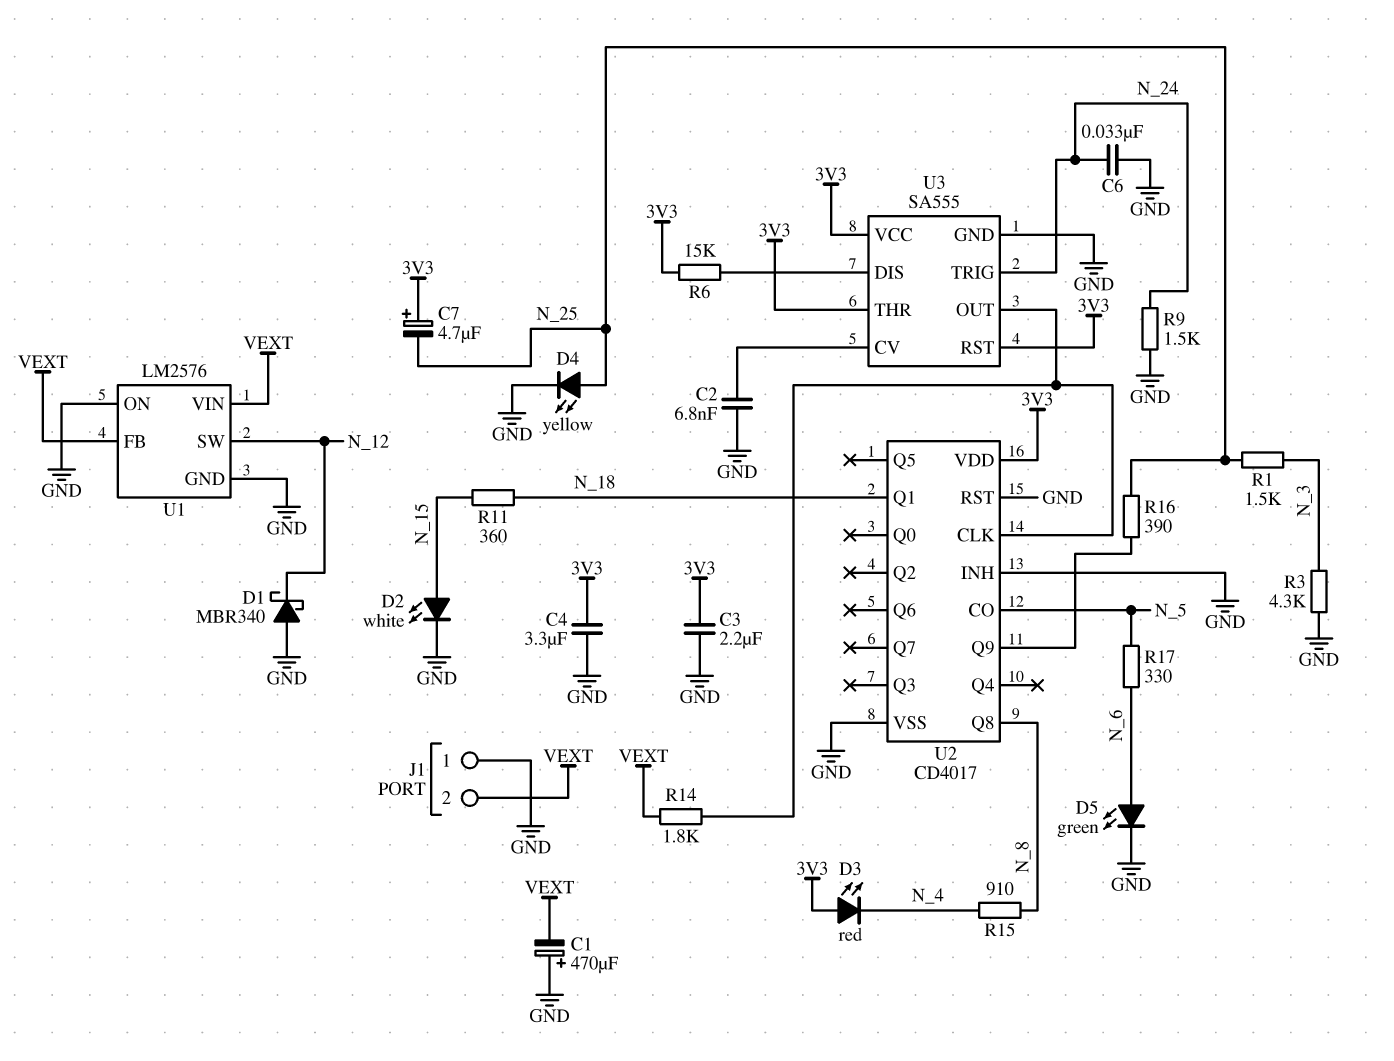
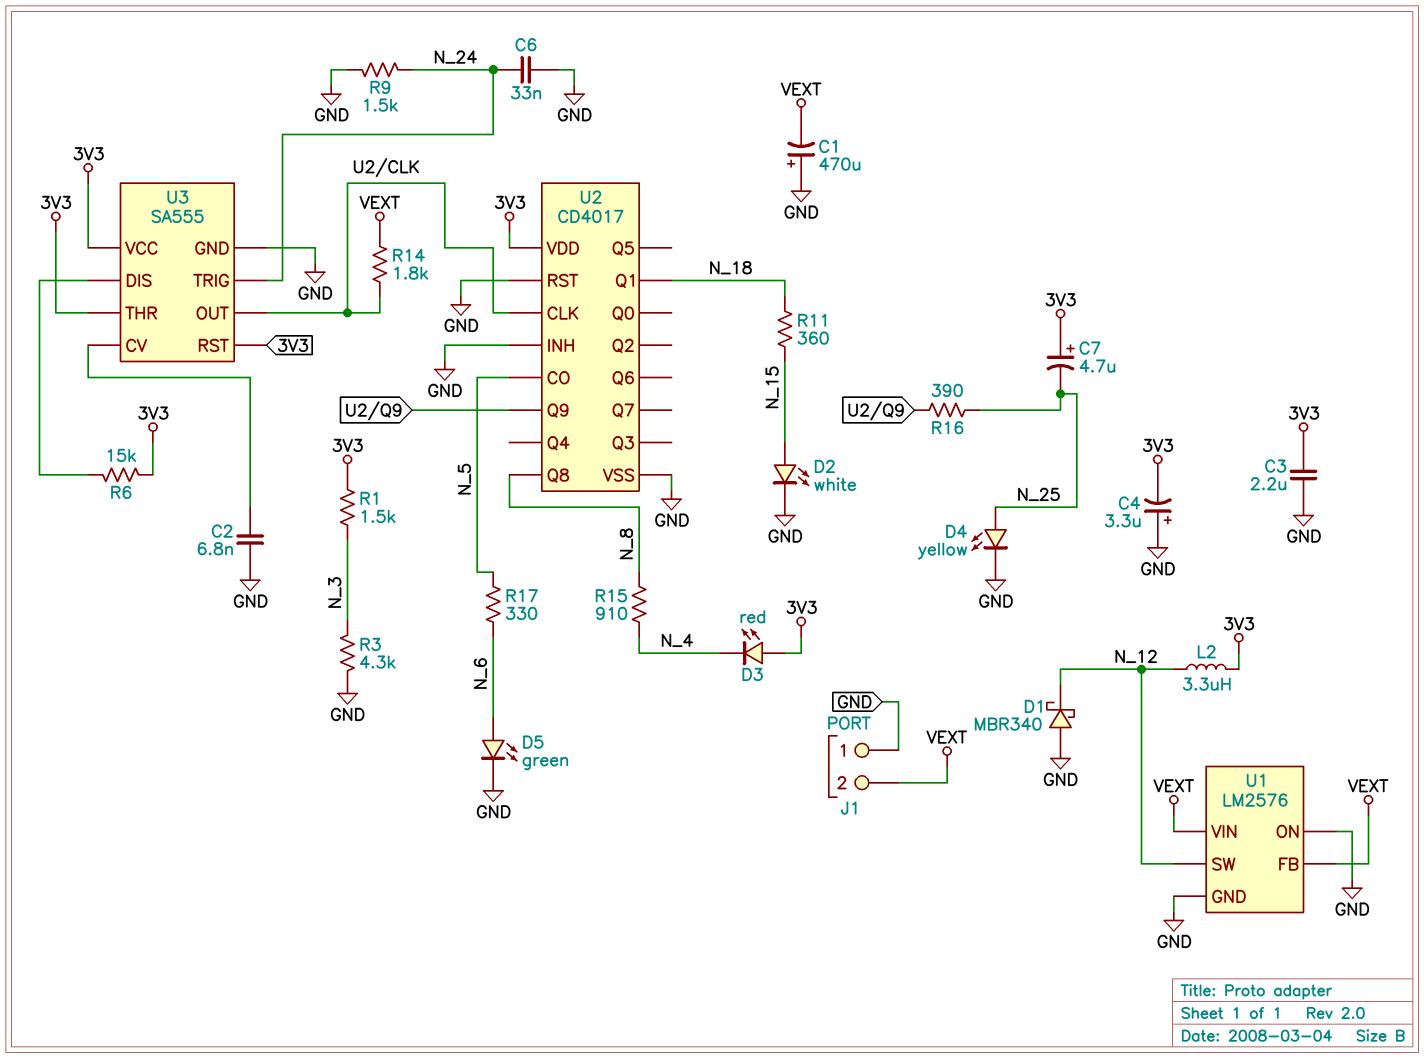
C4: 3.3uF (3V3, GND) -> 3.3uF (plus GND, minus 3V3)
L2: none -> 3.3uH (3V3, N_12)
R1: 1.5k (N_3, N_25) -> 1.5k (3V3, N_3)

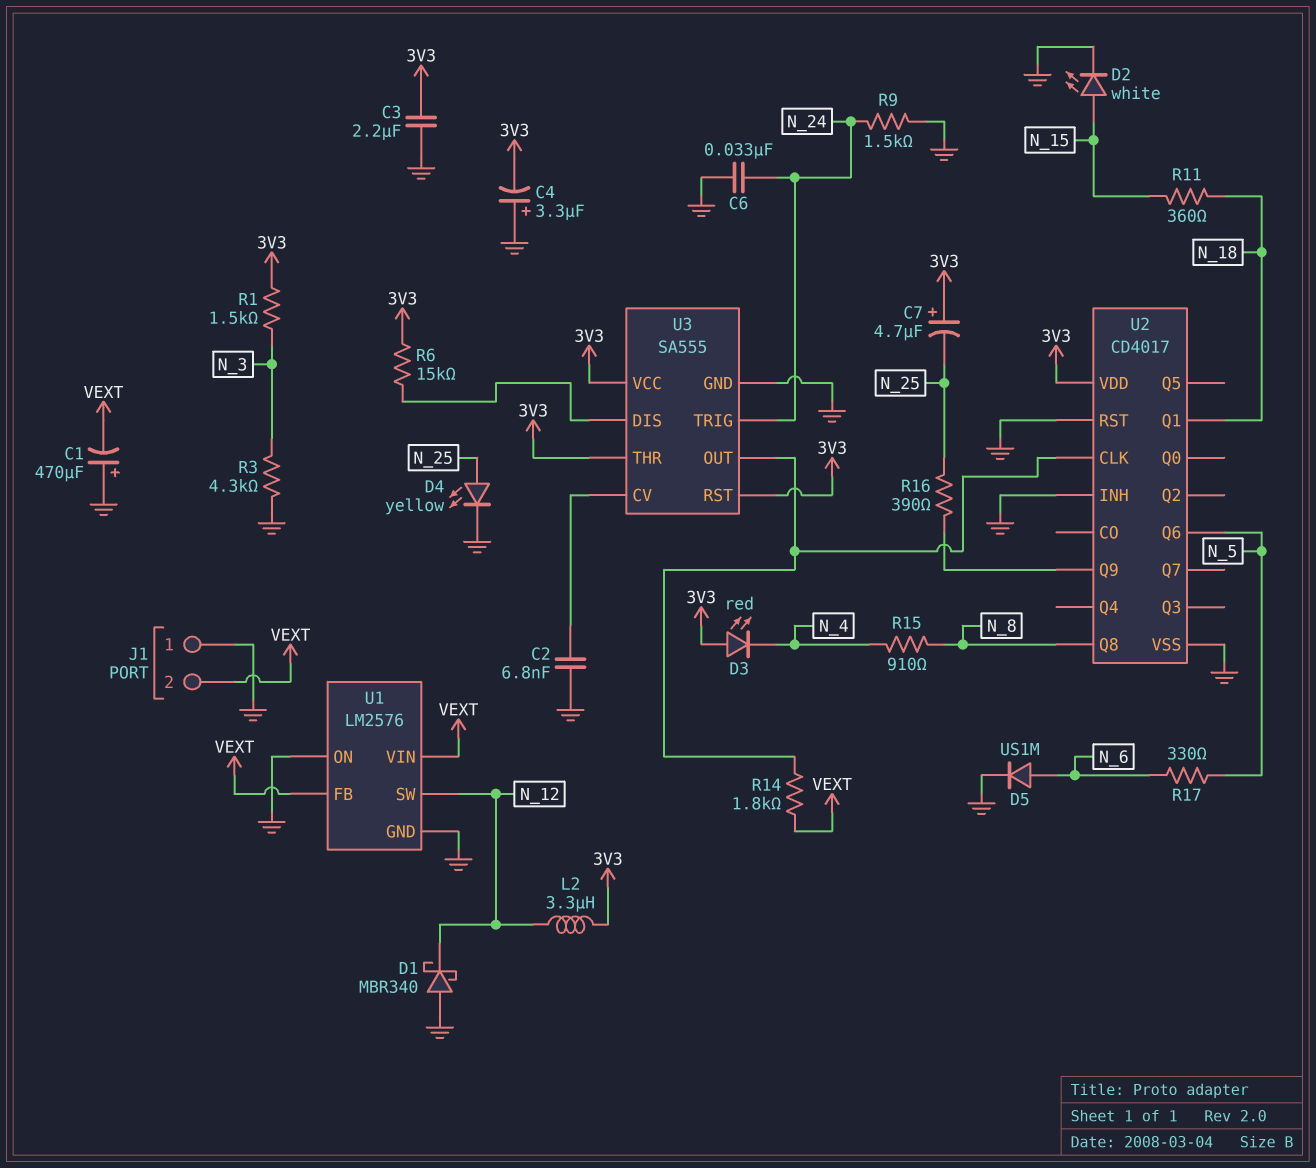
D5: LED green (A N_6, K GND) -> diode US1M (A N_6, K GND)
U2 pin CO: N_5 -> none
U2 pin Q6: none -> N_5

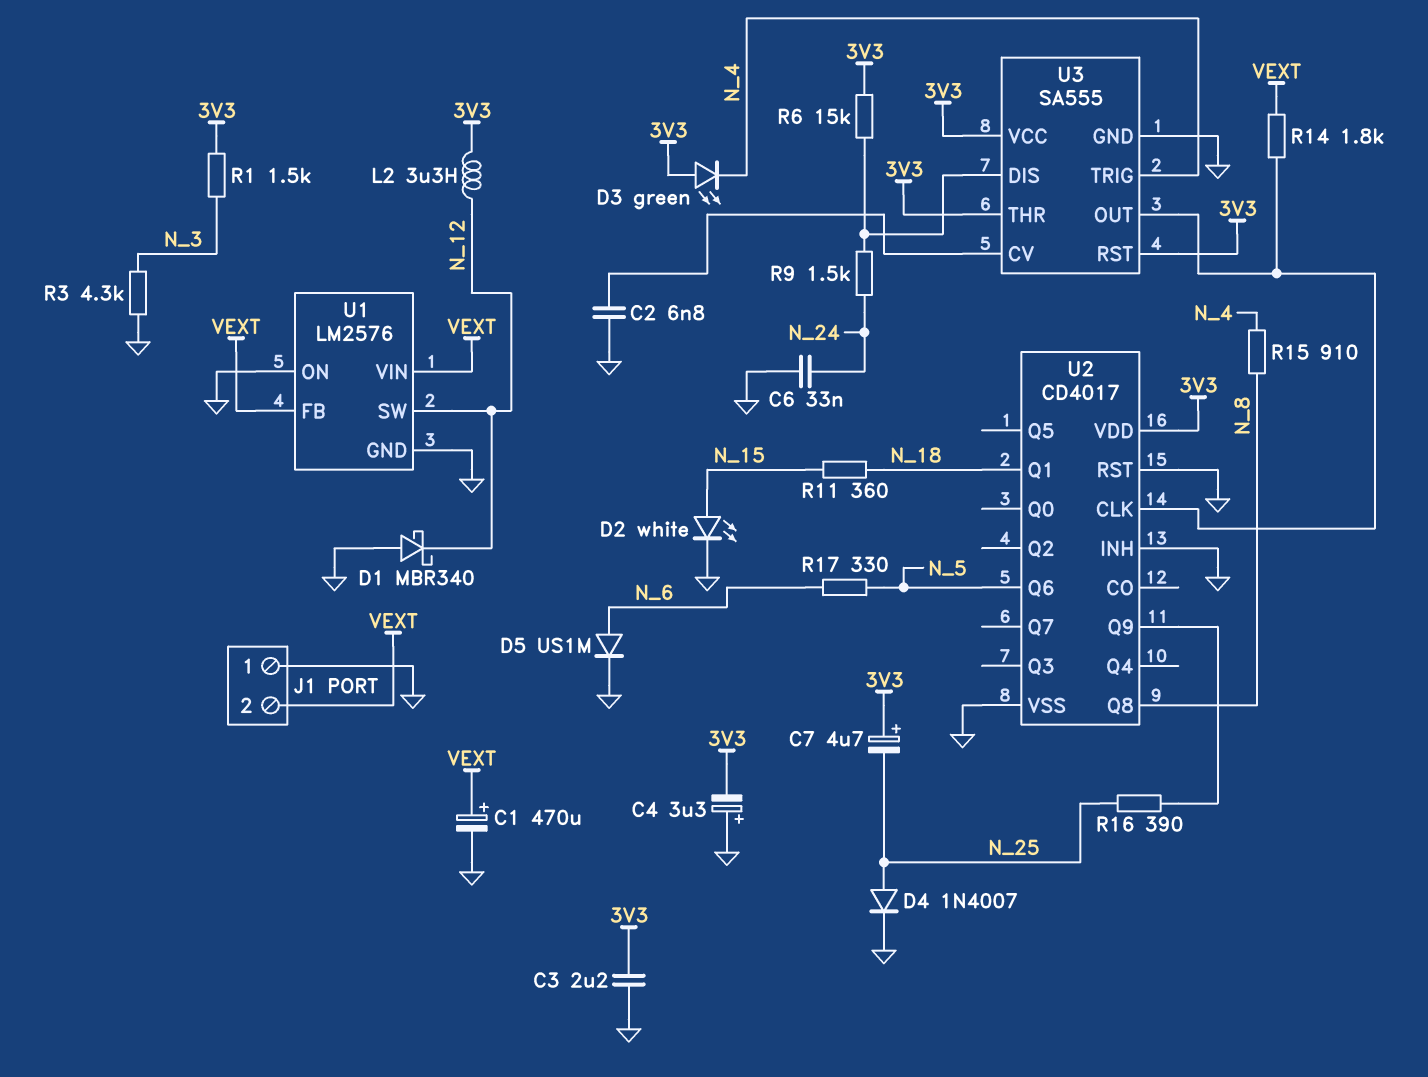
C1: 470uF (plus GND, minus VEXT) -> 470uF (plus VEXT, minus GND)
D3: LED red (A 3V3, K N_4) -> LED green (A 3V3, K N_4)
D4: LED yellow (A N_25, K GND) -> diode 1N4007 (A N_25, K GND)
R9: 1.5k (GND, N_24) -> 1.5k (N_24, U3/DIS)
U3 pin TRIG: N_24 -> N_4

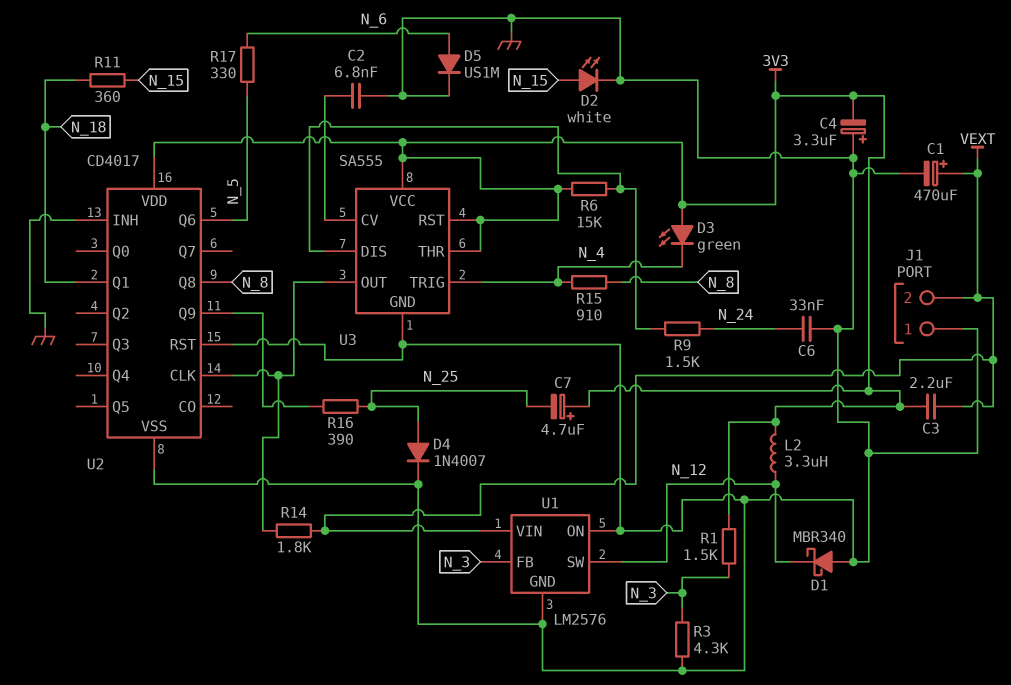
C3: 2.2uF (3V3, GND) -> 2.2uF (3V3, VEXT)
U1 pin FB: VEXT -> N_3

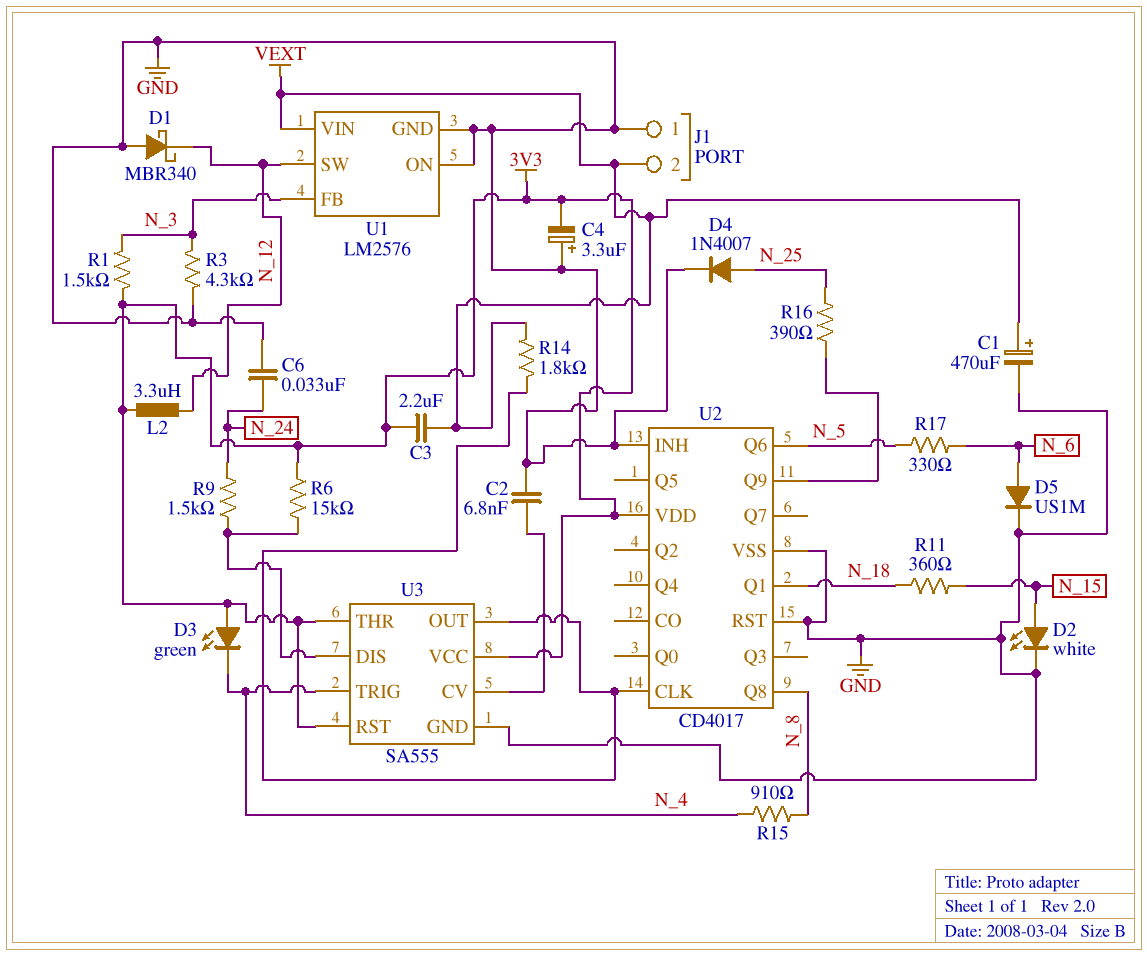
C7: 4.7uF (plus 3V3, minus N_25) -> none

